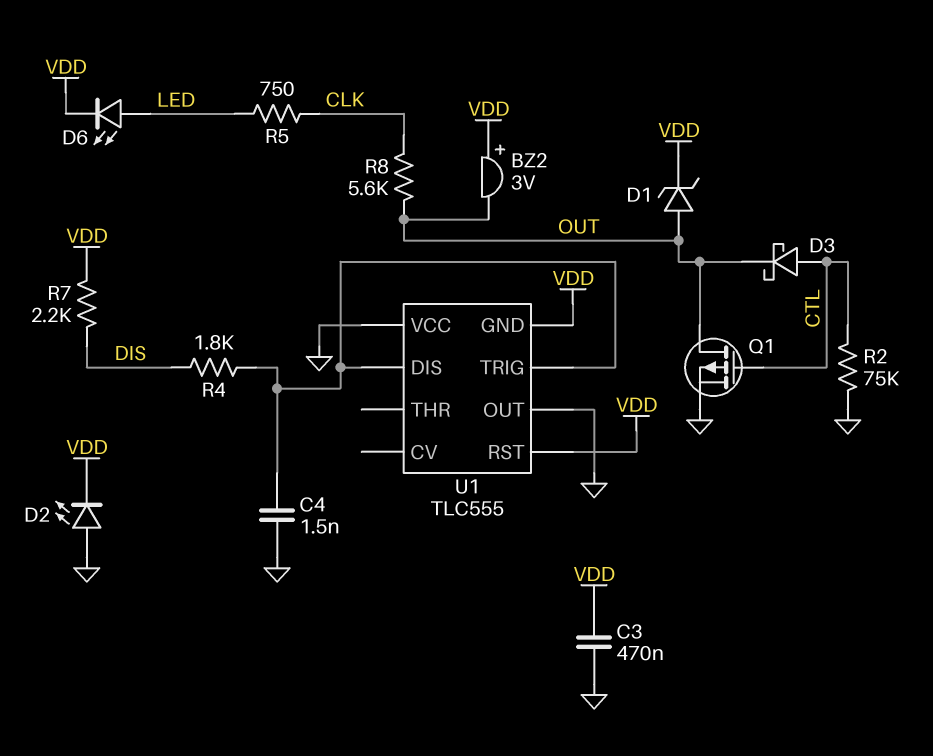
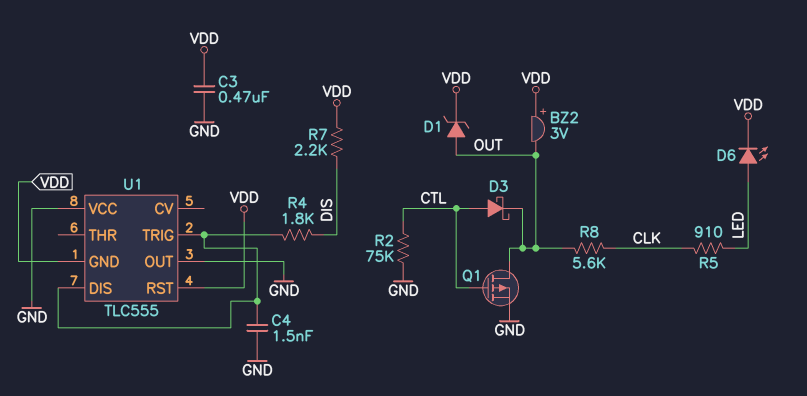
D2: LED (A GND, K VDD) -> none
R5: 750 (CLK, LED) -> 910 (CLK, LED)

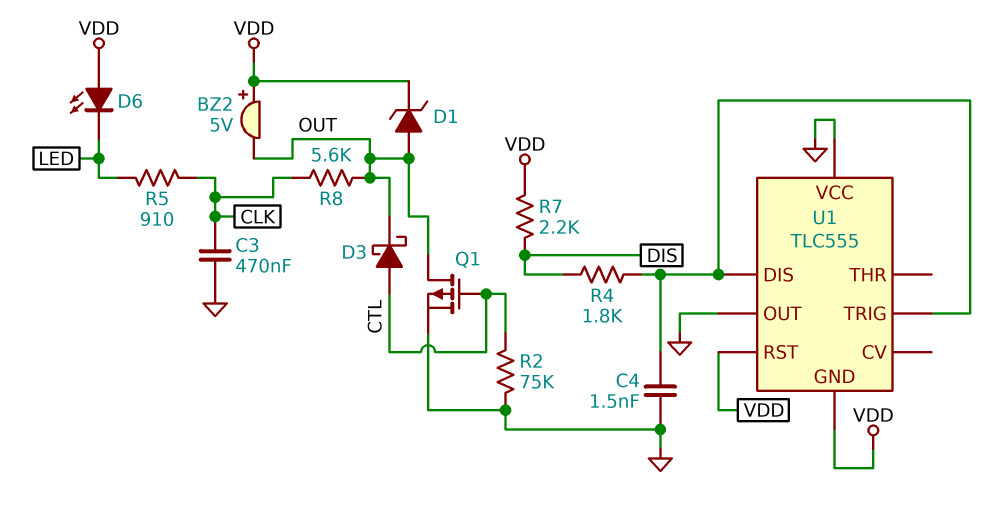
BZ2: buzzer 3V (plus VDD, minus OUT) -> buzzer 5V (plus VDD, minus OUT)
C3: 470nF (GND, VDD) -> 470nF (CLK, GND)
D6: LED (A LED, K VDD) -> LED (A VDD, K LED)

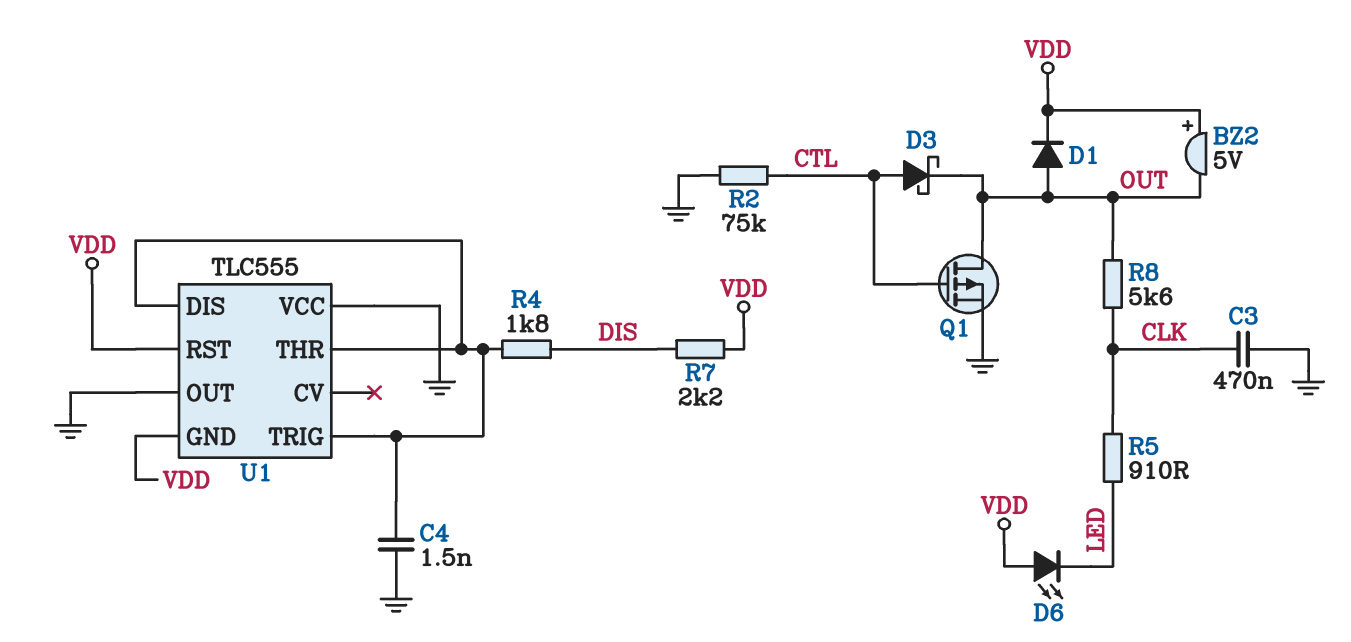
D1: zener (A OUT, K VDD) -> diode (A OUT, K VDD)
U1 pin THR: none -> U1/DIS

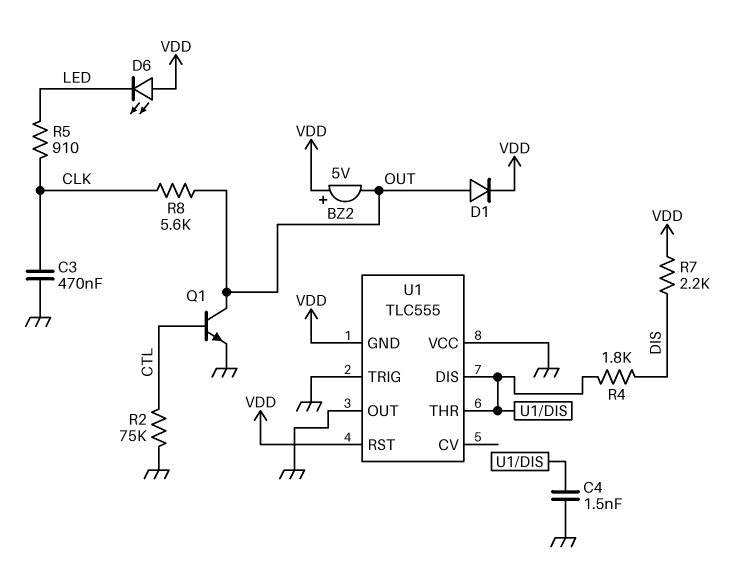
D3: schottky (A CTL, K OUT) -> none
Q1: PMOS (G CTL, D OUT, S GND) -> NPN (B CTL, C OUT, E GND)
U1 pin TRIG: U1/DIS -> GND

